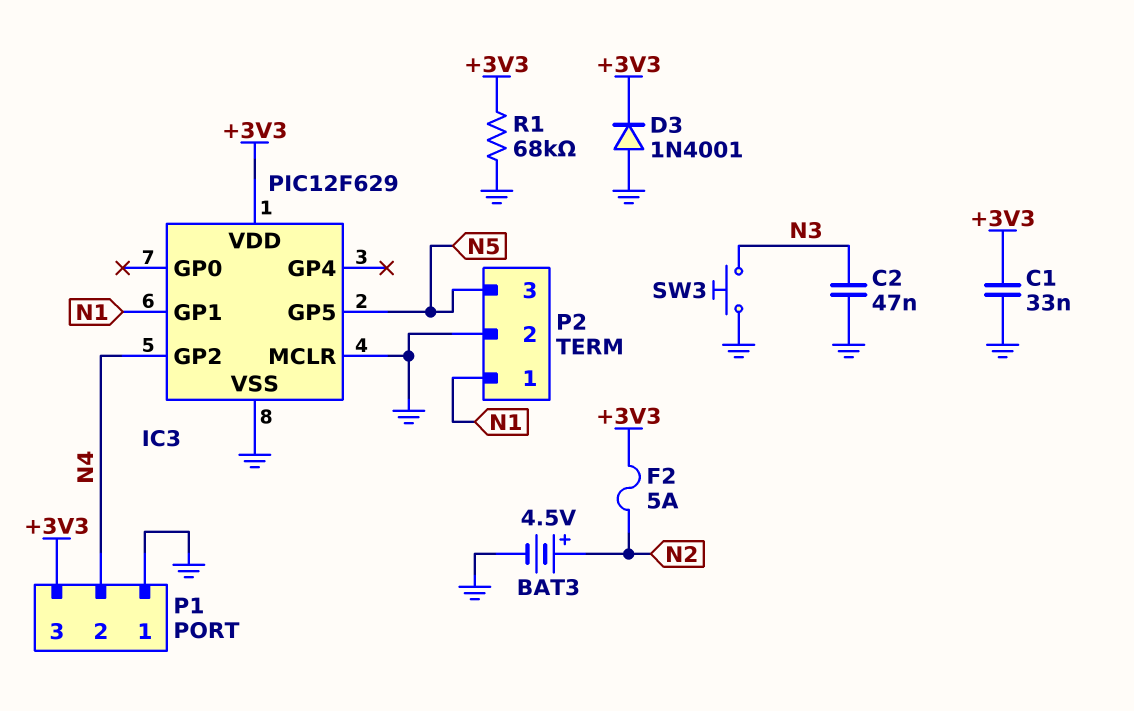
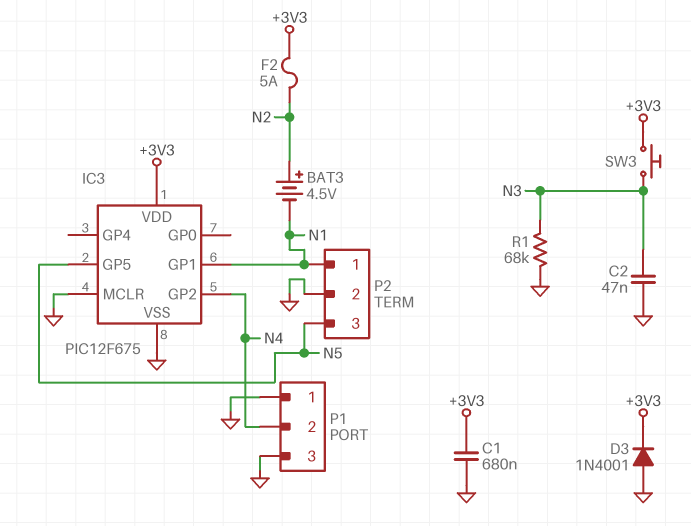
BAT3: 4.5V (plus N2, minus GND) -> 4.5V (plus N2, minus N1)
C1: 33nF (+3V3, GND) -> 680nF (+3V3, GND)
IC3: PIC12F629 -> PIC12F675
P1 pin 3: +3V3 -> GND
R1: 68k (+3V3, GND) -> 68k (GND, N3)
SW3: button (GND, N3) -> button (+3V3, N3)

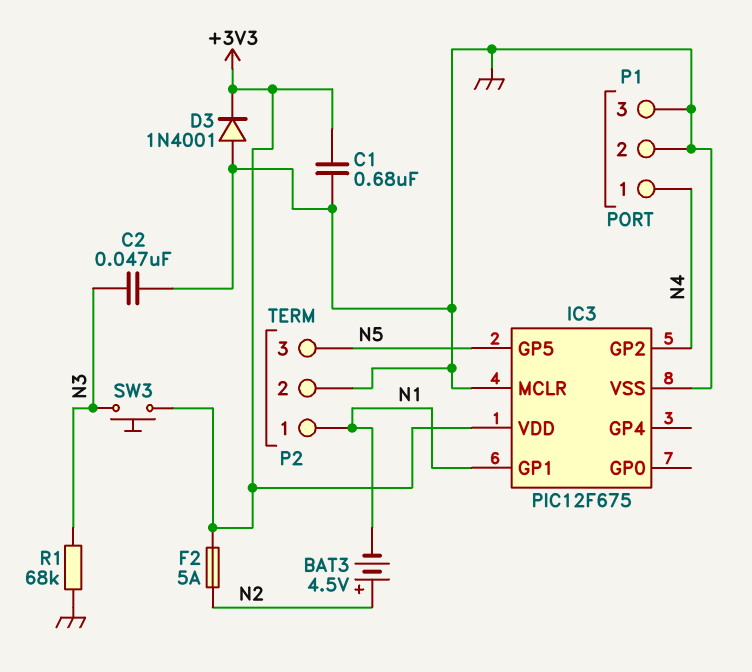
P1 pin 1: GND -> N4
P1 pin 2: N4 -> GND

